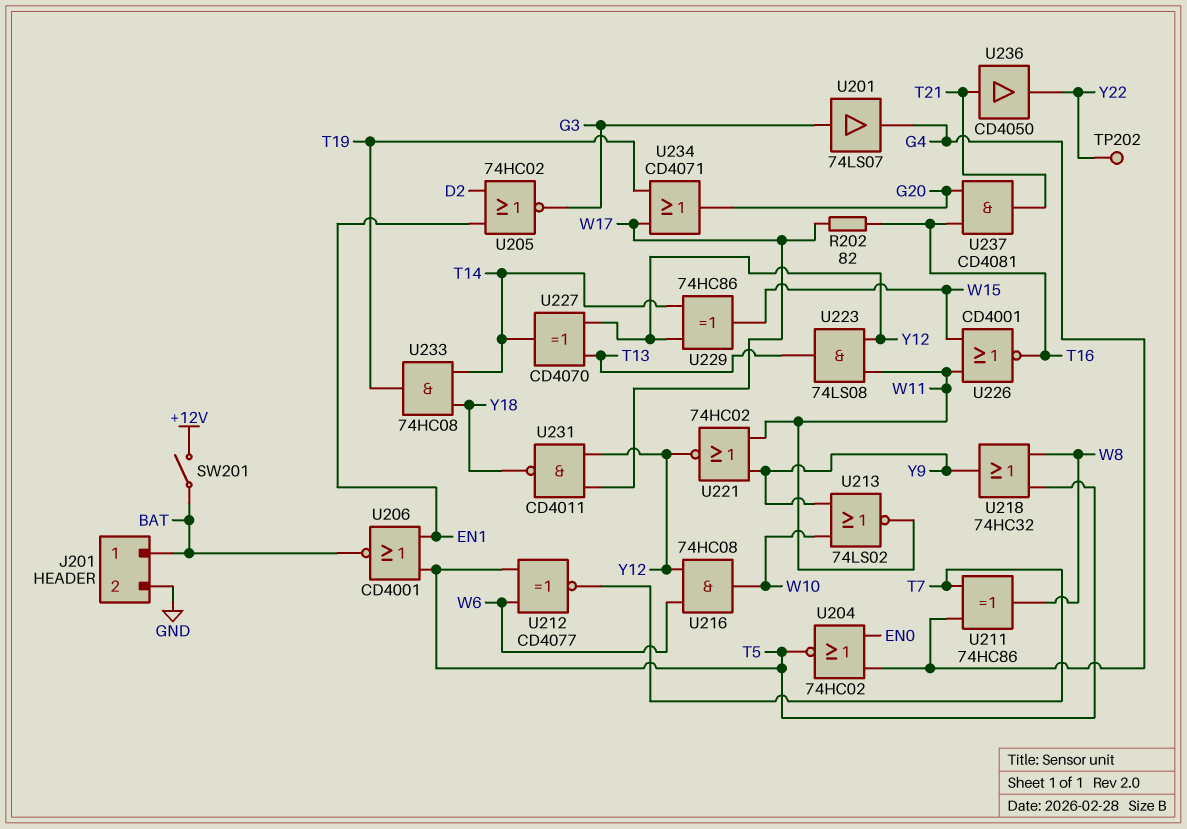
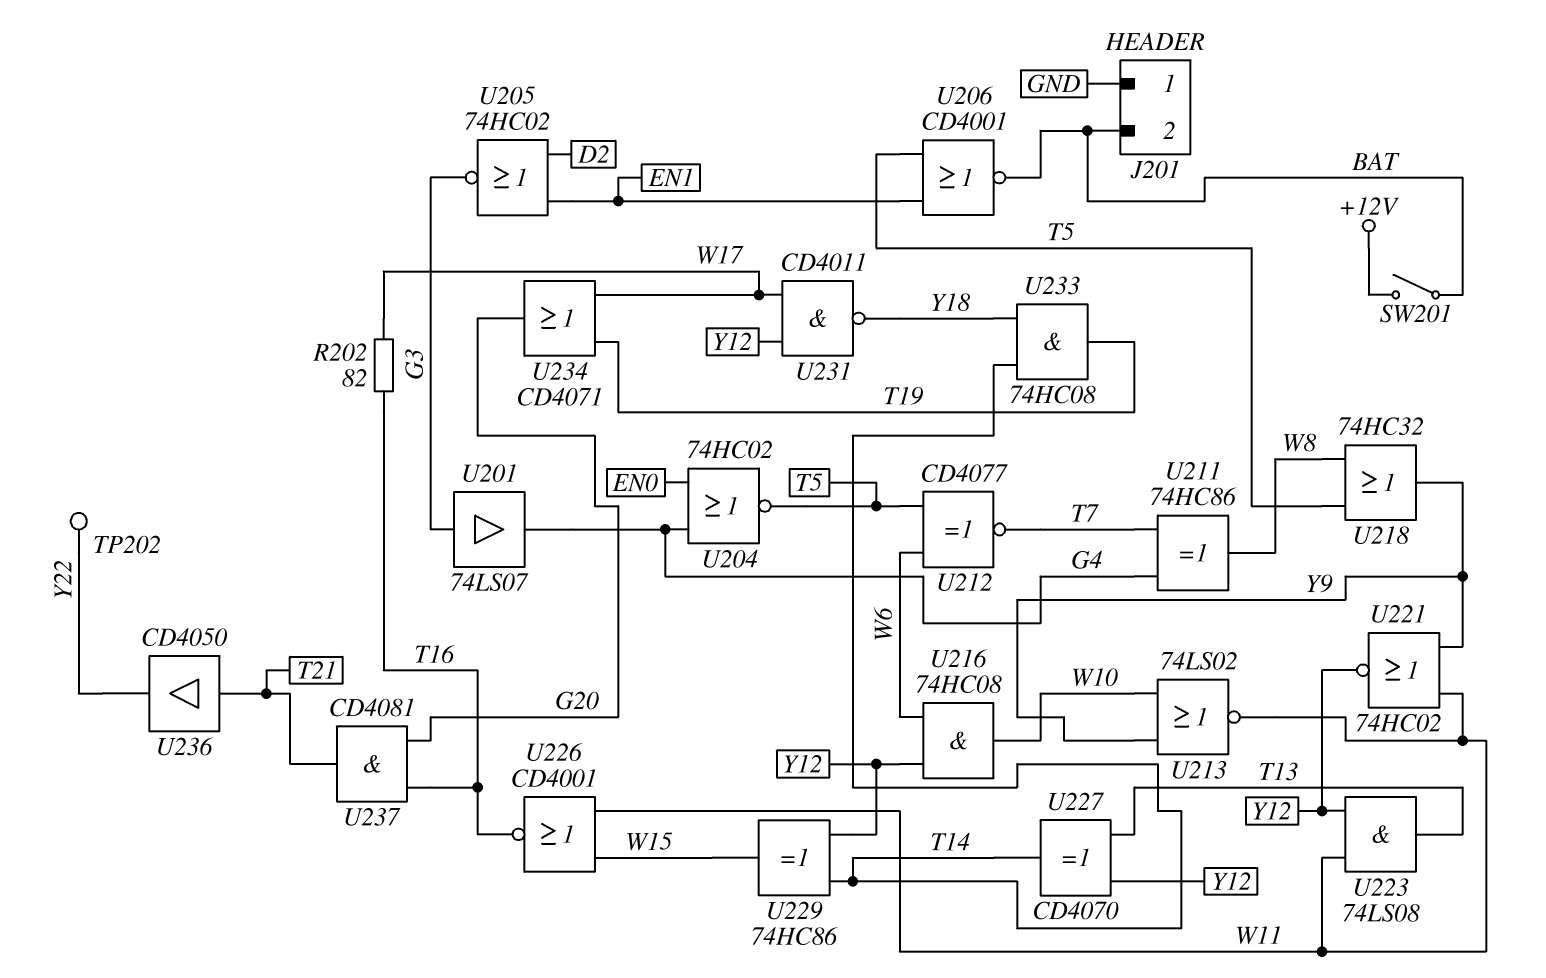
J201 pin 1: BAT -> GND
J201 pin 2: GND -> BAT

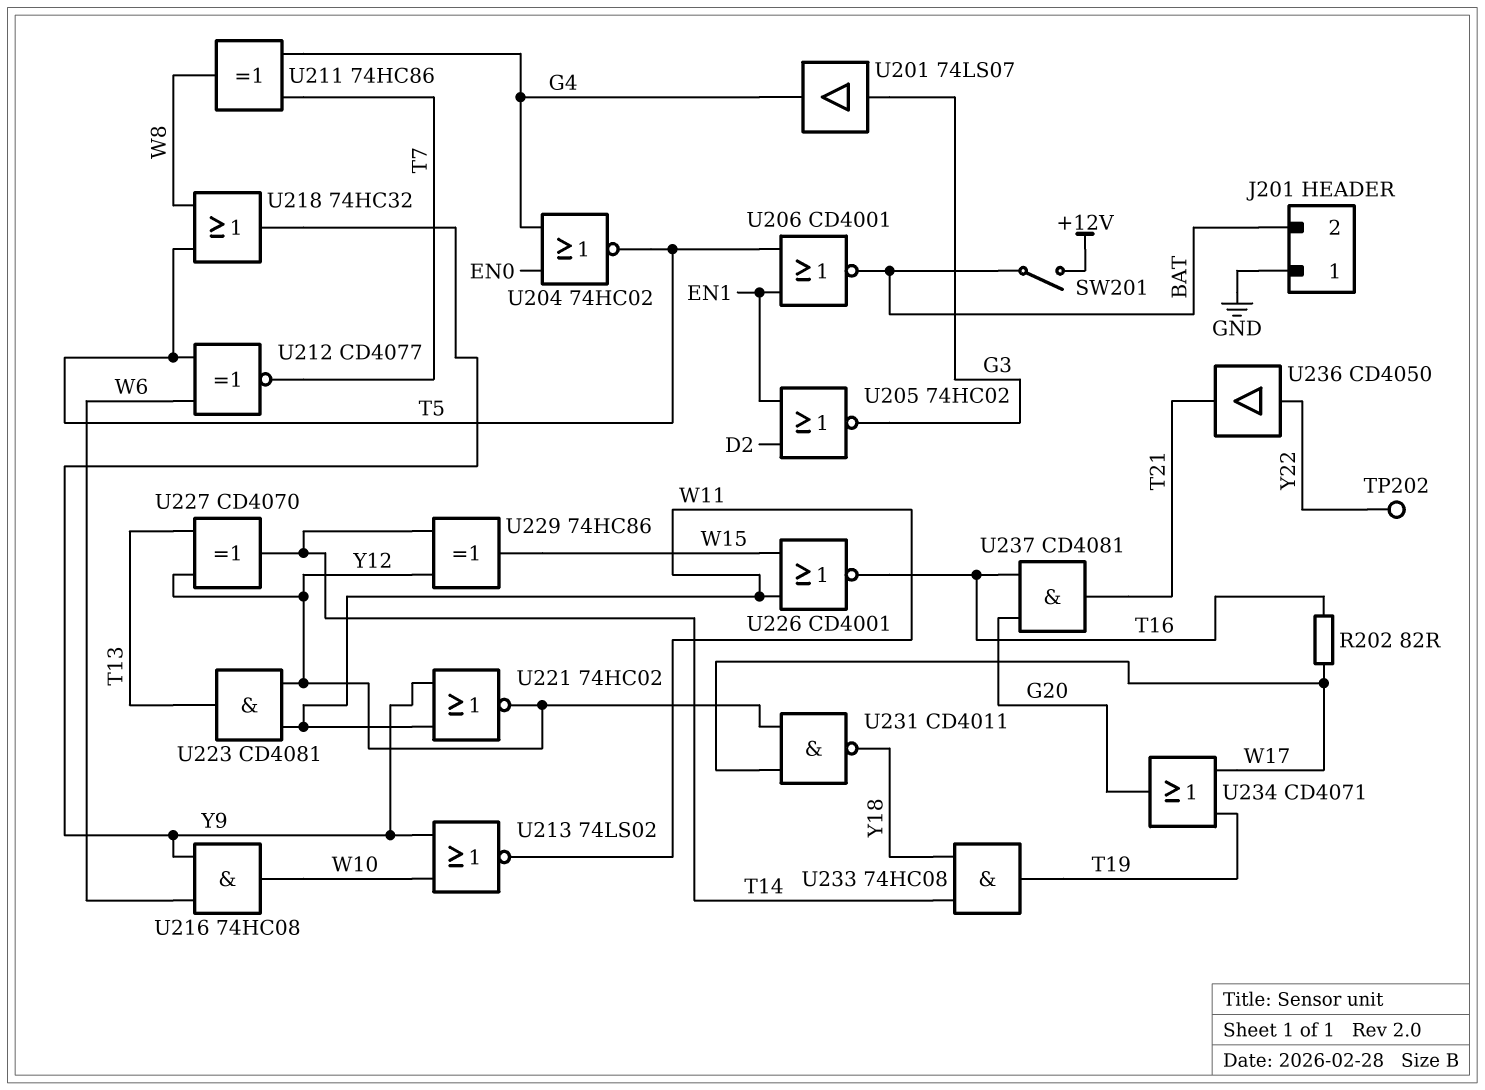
U216: AND 74HC08 (in W6, in Y12, out W10) -> AND 74HC08 (in W6, in Y9, out W10)
U223: AND 74LS08 (in W11, in Y12, out T13) -> AND CD4081 (in W11, in Y12, out T13)
U236: buffer CD4050 (in T21, out Y22) -> buffer CD4050 (in Y22, out T21)

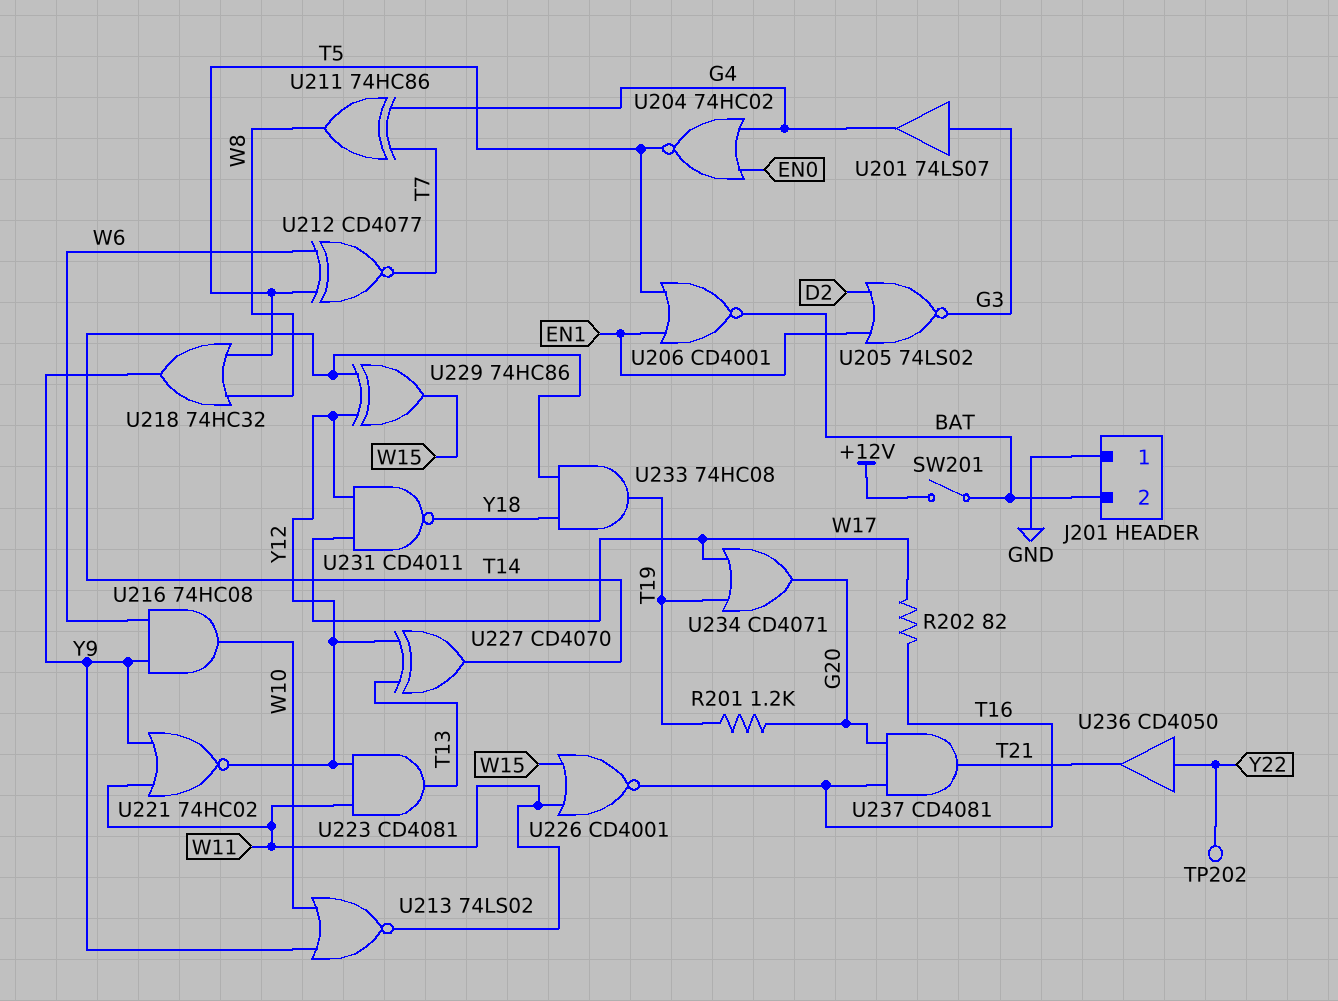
R201: none -> 1.2k (G20, T19)
U205: NOR 74HC02 (in D2, in EN1, out G3) -> NOR 74LS02 (in D2, in EN1, out G3)

